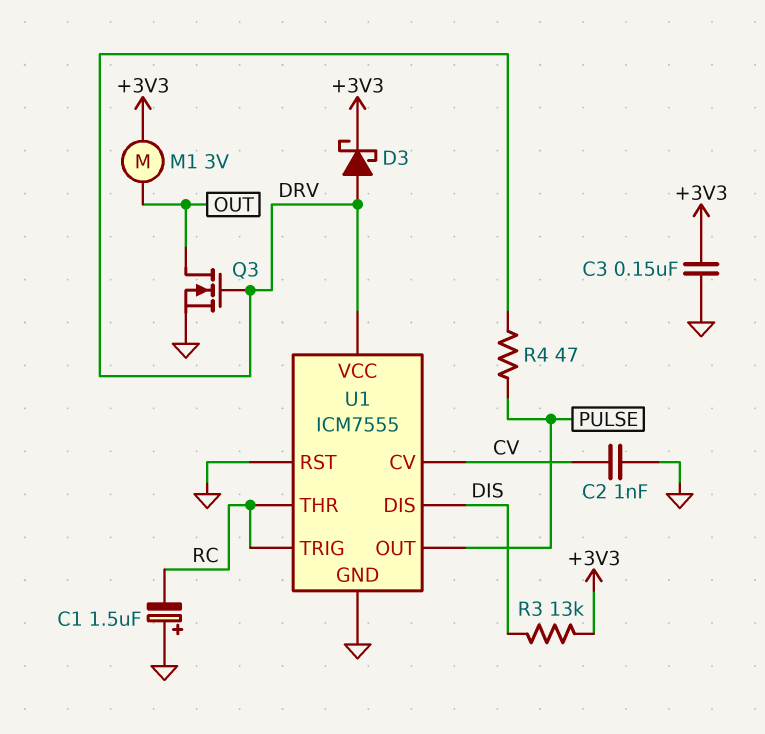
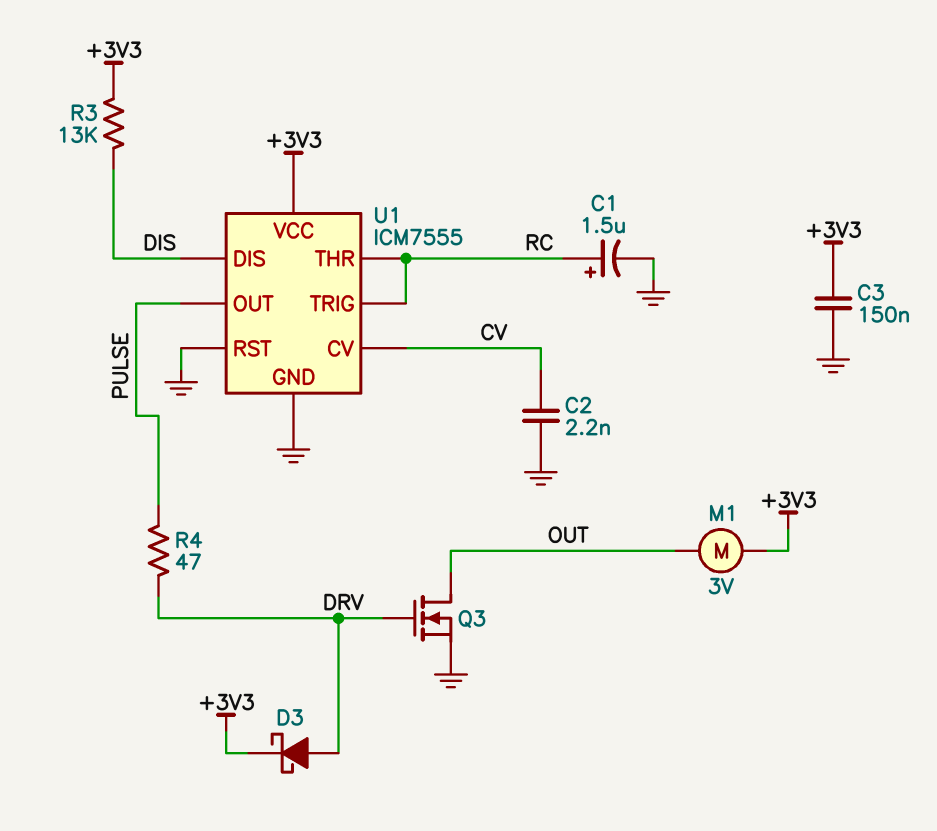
C1: 1.5uF (plus GND, minus RC) -> 1.5uF (plus RC, minus GND)
C2: 1nF (CV, GND) -> 2.2nF (CV, GND)
U1 pin VCC: DRV -> +3V3

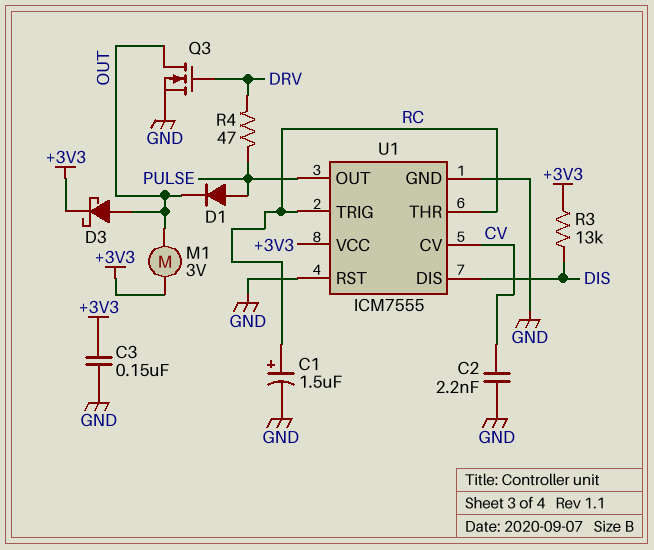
D1: none -> diode (A PULSE, K OUT)
D3: schottky (A DRV, K +3V3) -> schottky (A OUT, K +3V3)

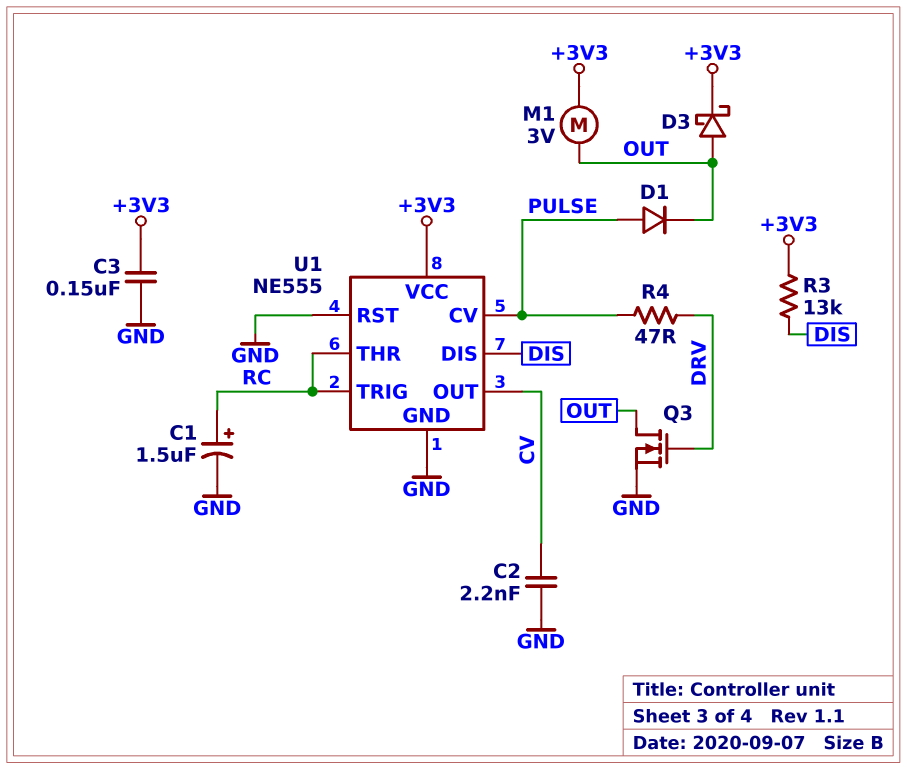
U1: ICM7555 -> NE555
U1 pin CV: CV -> PULSE
U1 pin OUT: PULSE -> CV

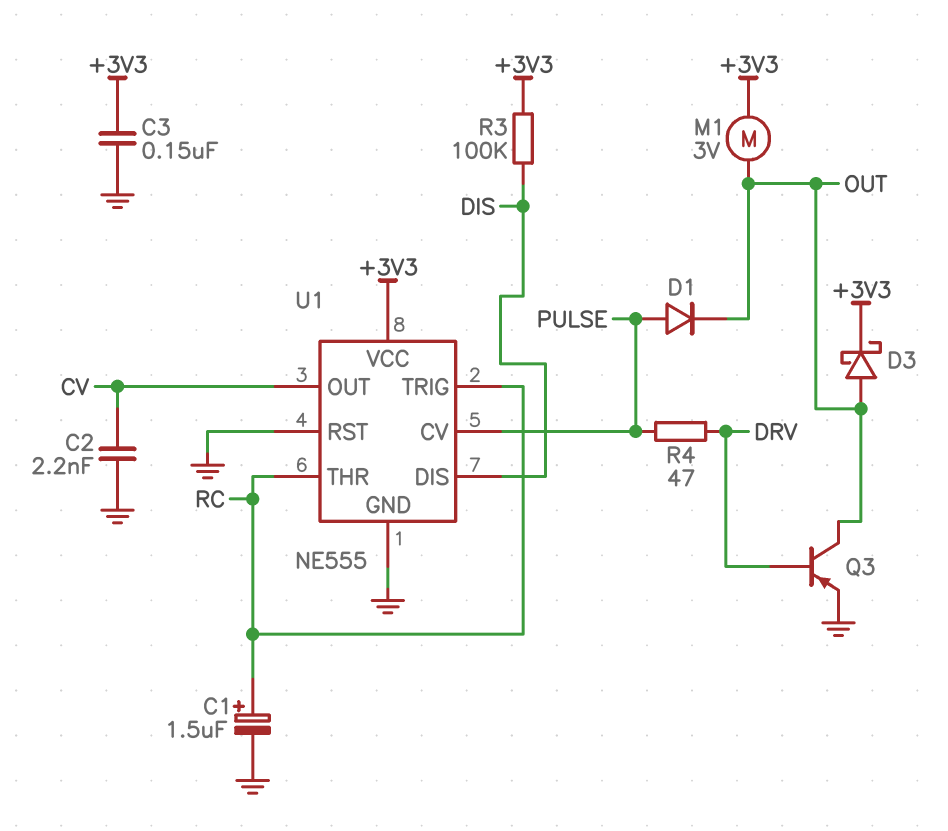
Q3: NMOS (G DRV, D OUT, S GND) -> PNP (B DRV, C OUT, E GND)
R3: 13k (+3V3, DIS) -> 100k (+3V3, DIS)

